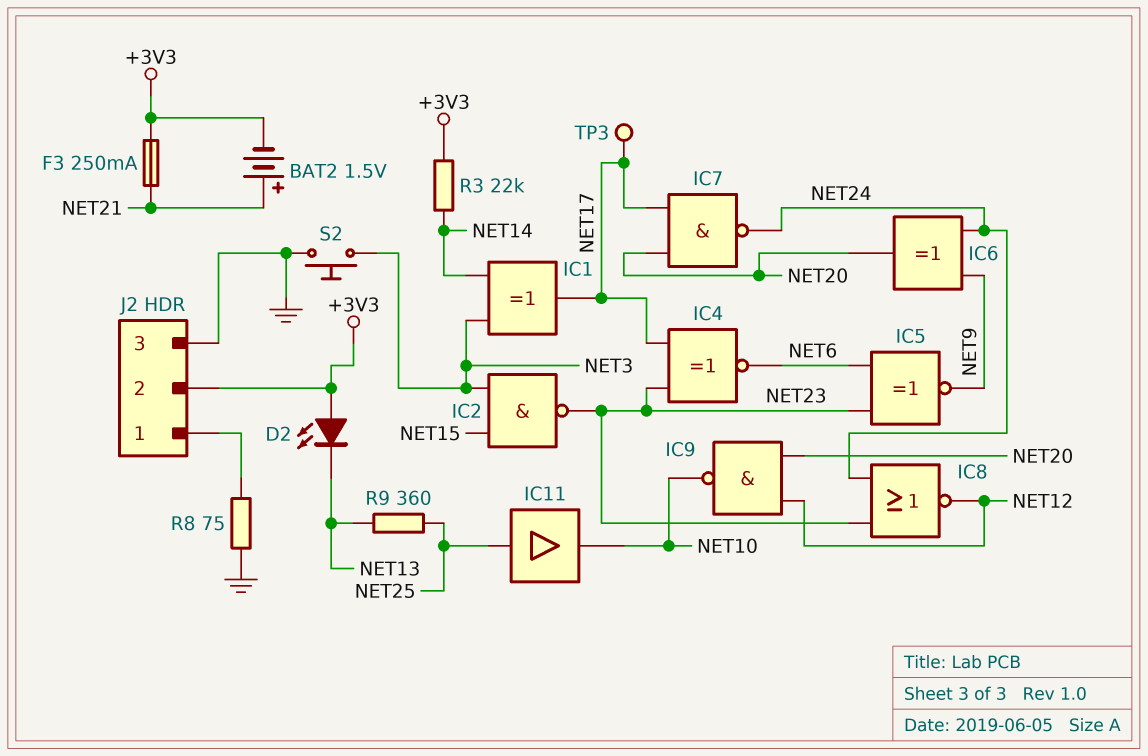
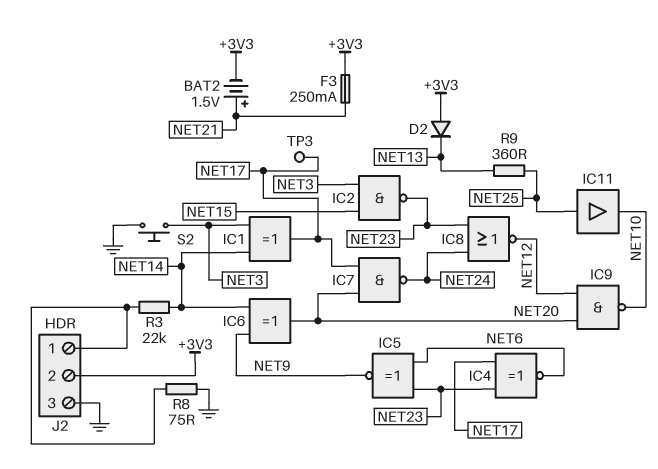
D2: LED (A +3V3, K NET13) -> diode (A +3V3, K NET13)
IC6: XOR (in NET9, in NET24, out NET20) -> XOR (in NET9, in NET14, out NET20)
R3: 22k (+3V3, NET14) -> 22k (J2/1, NET14)

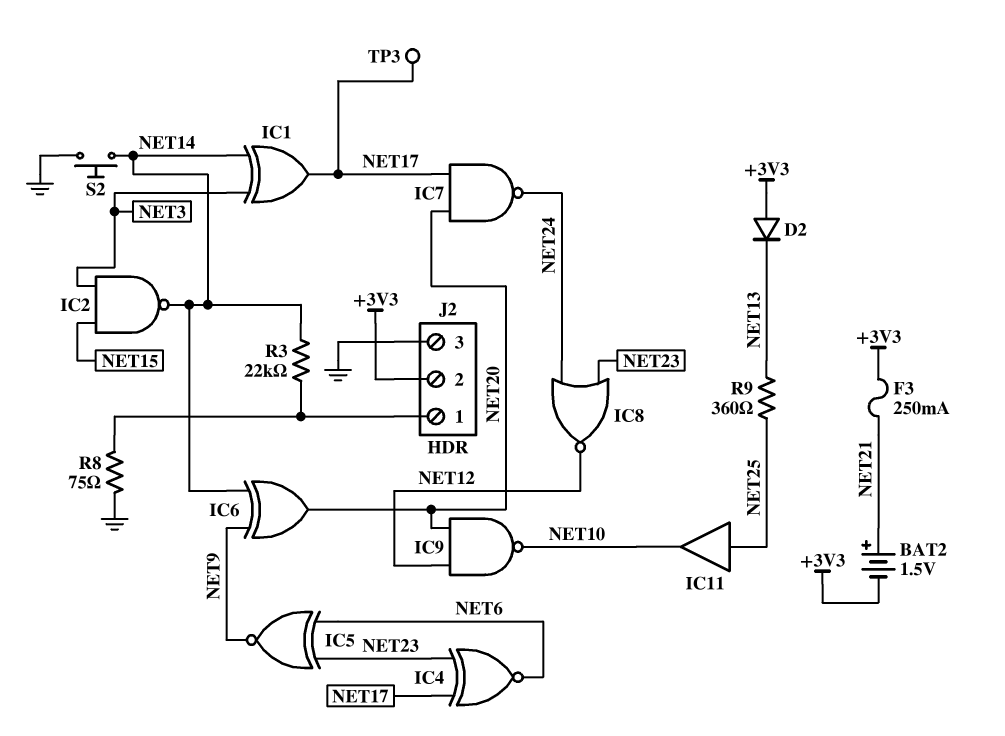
IC2: NAND (in NET3, in NET15, out NET23) -> NAND (in NET3, in NET15, out NET14)
S2: button (GND, NET3) -> button (GND, NET14)

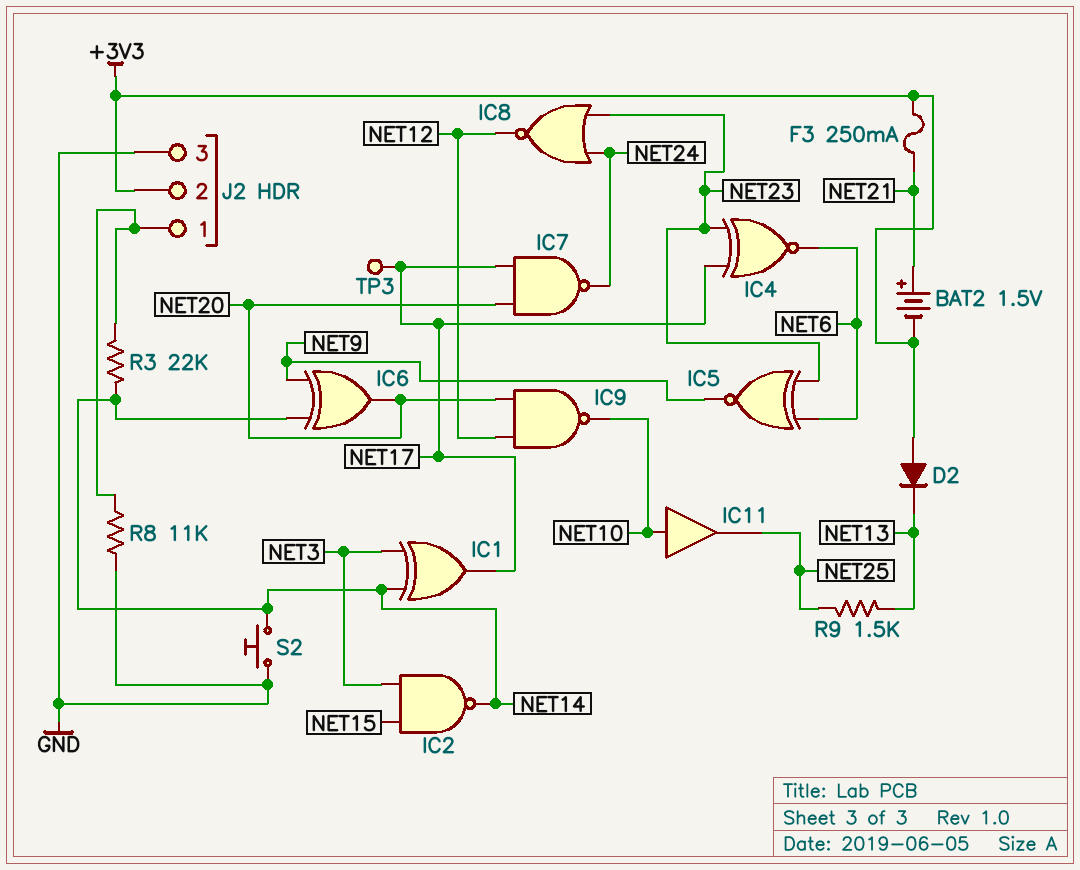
IC11: buffer (in NET25, out NET10) -> buffer (in NET10, out NET25)
R8: 75 (GND, J2/1) -> 11k (GND, J2/1)
R9: 360 (NET13, NET25) -> 1.5k (NET13, NET25)

